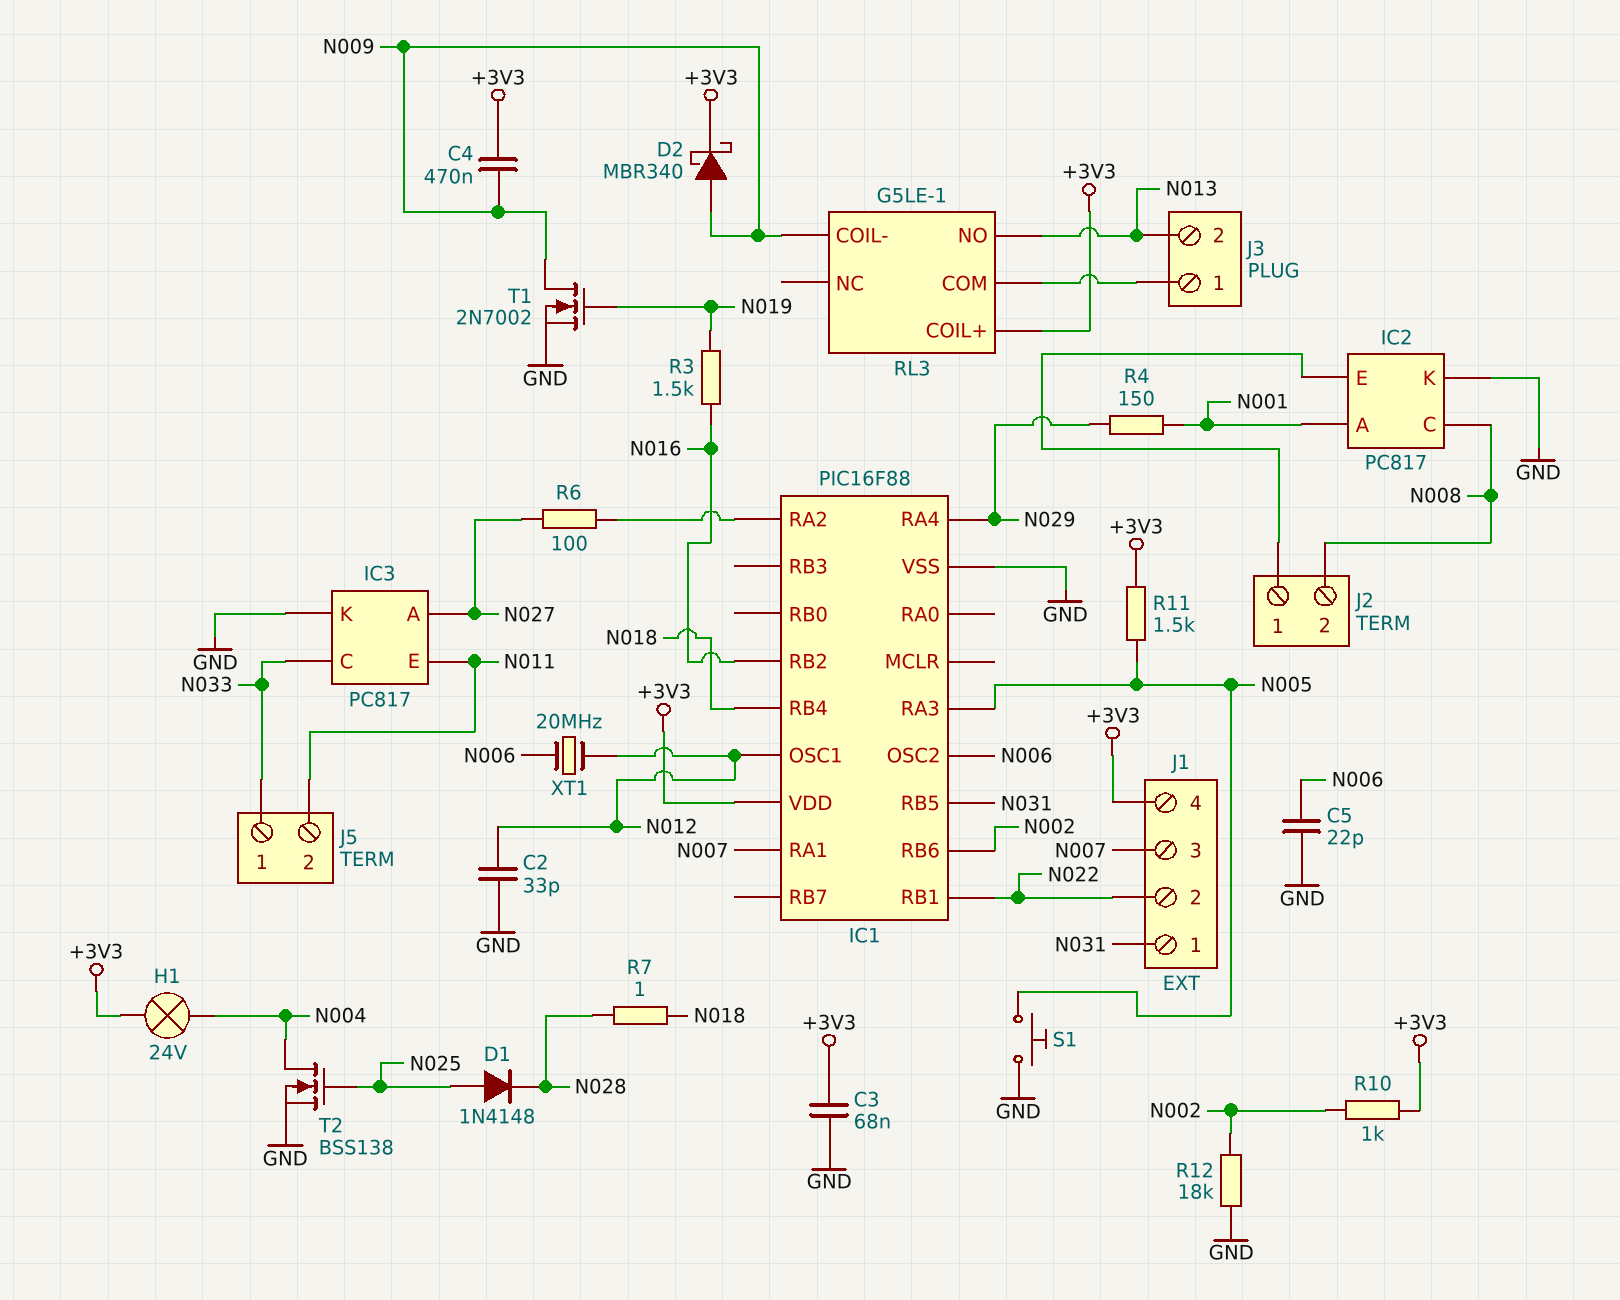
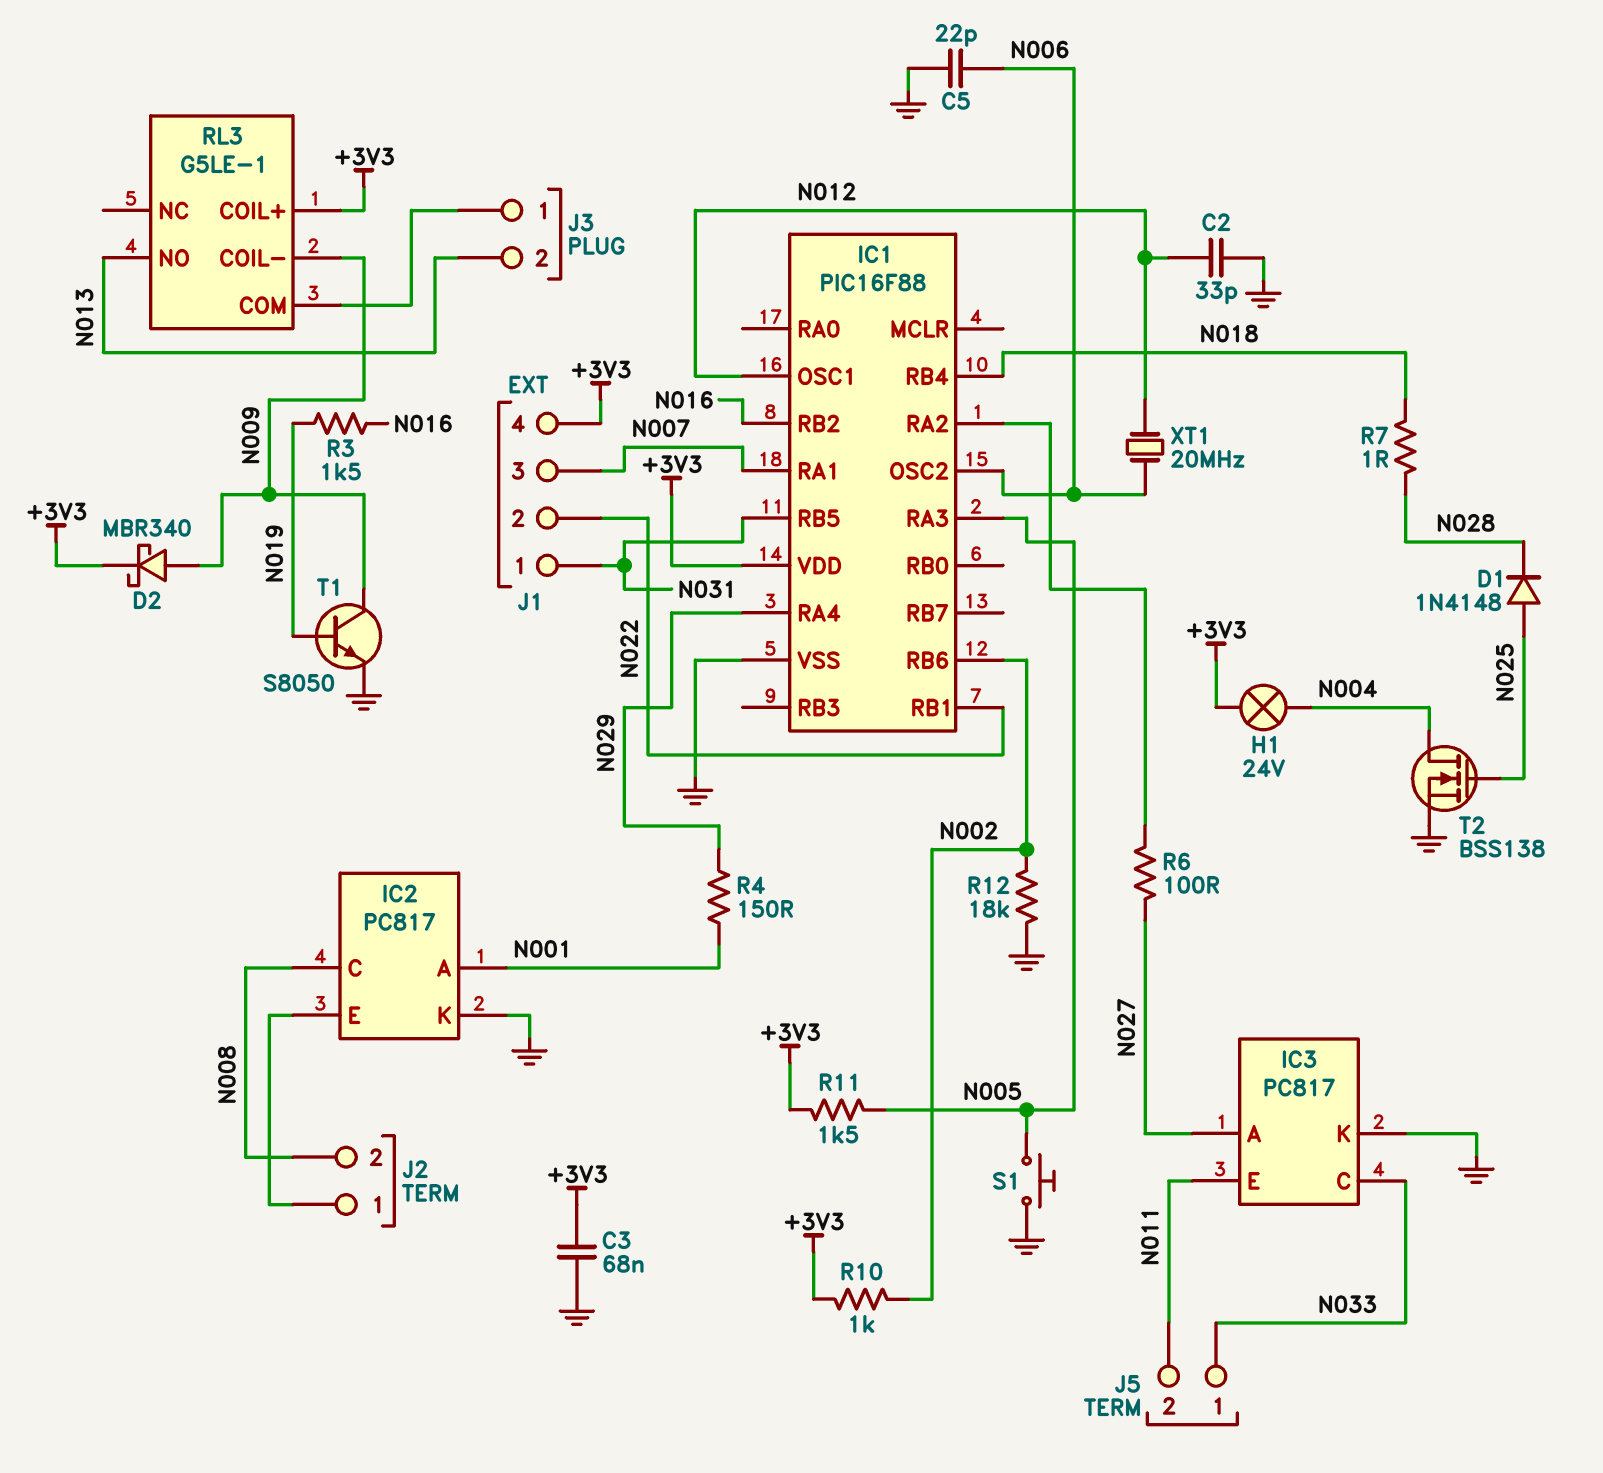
C4: 470nF (+3V3, N009) -> none
T1: NMOS 2N7002 (G N019, D N009, S GND) -> NPN S8050 (B N019, C N009, E GND)

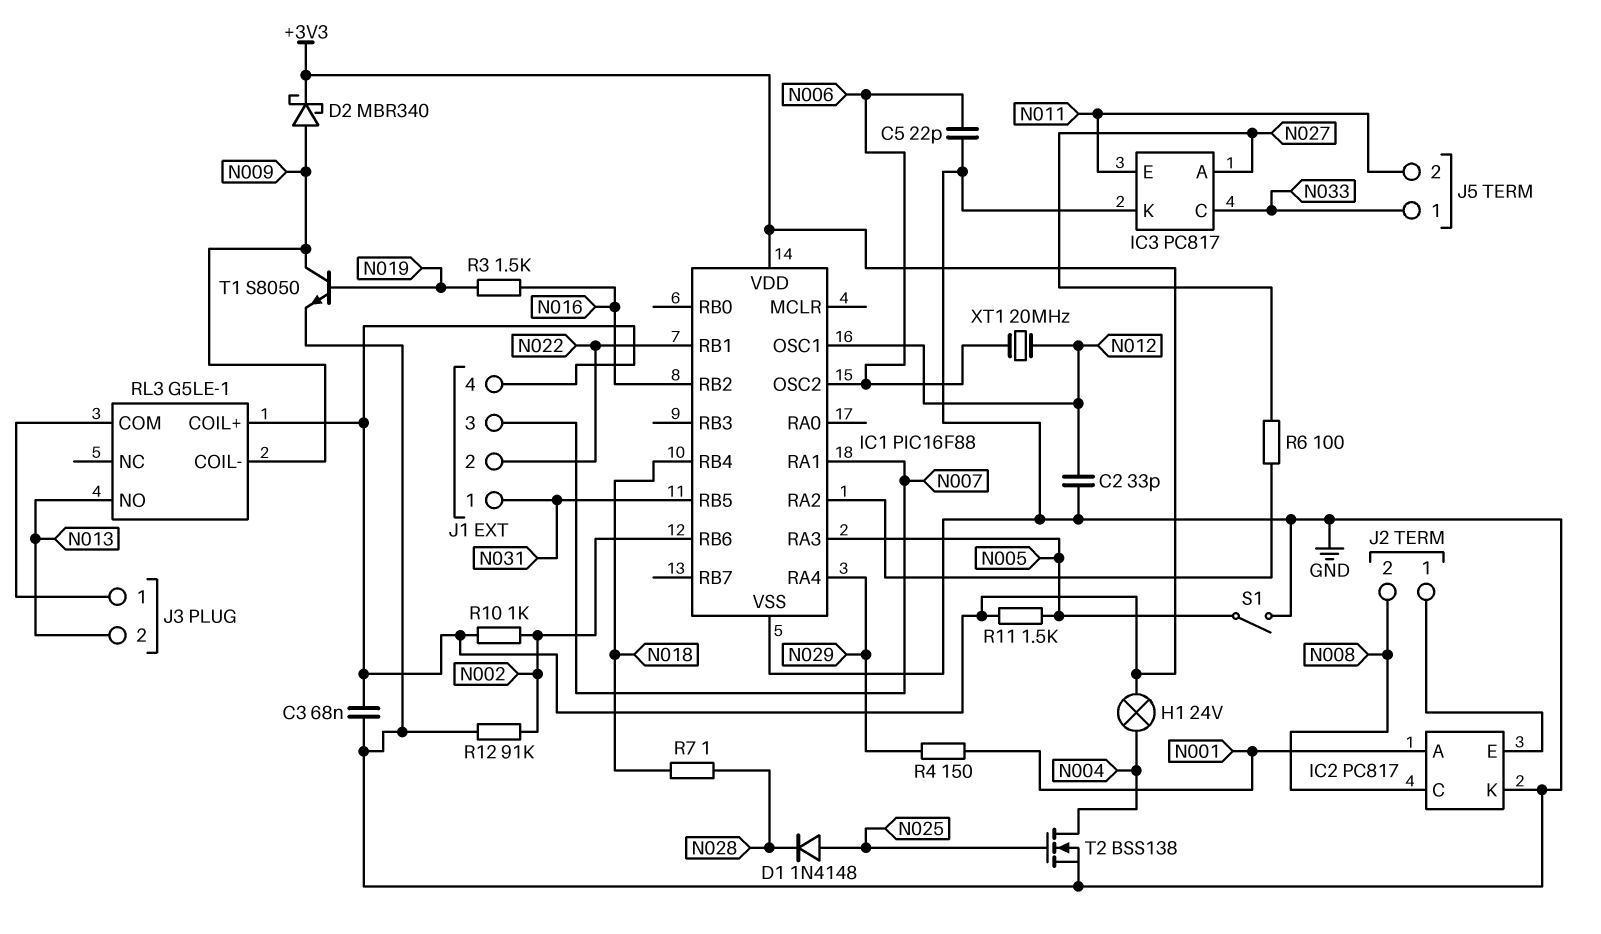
R12: 18k (GND, N002) -> 91k (GND, N002)
S1: button (GND, N005) -> switch (GND, N005)

